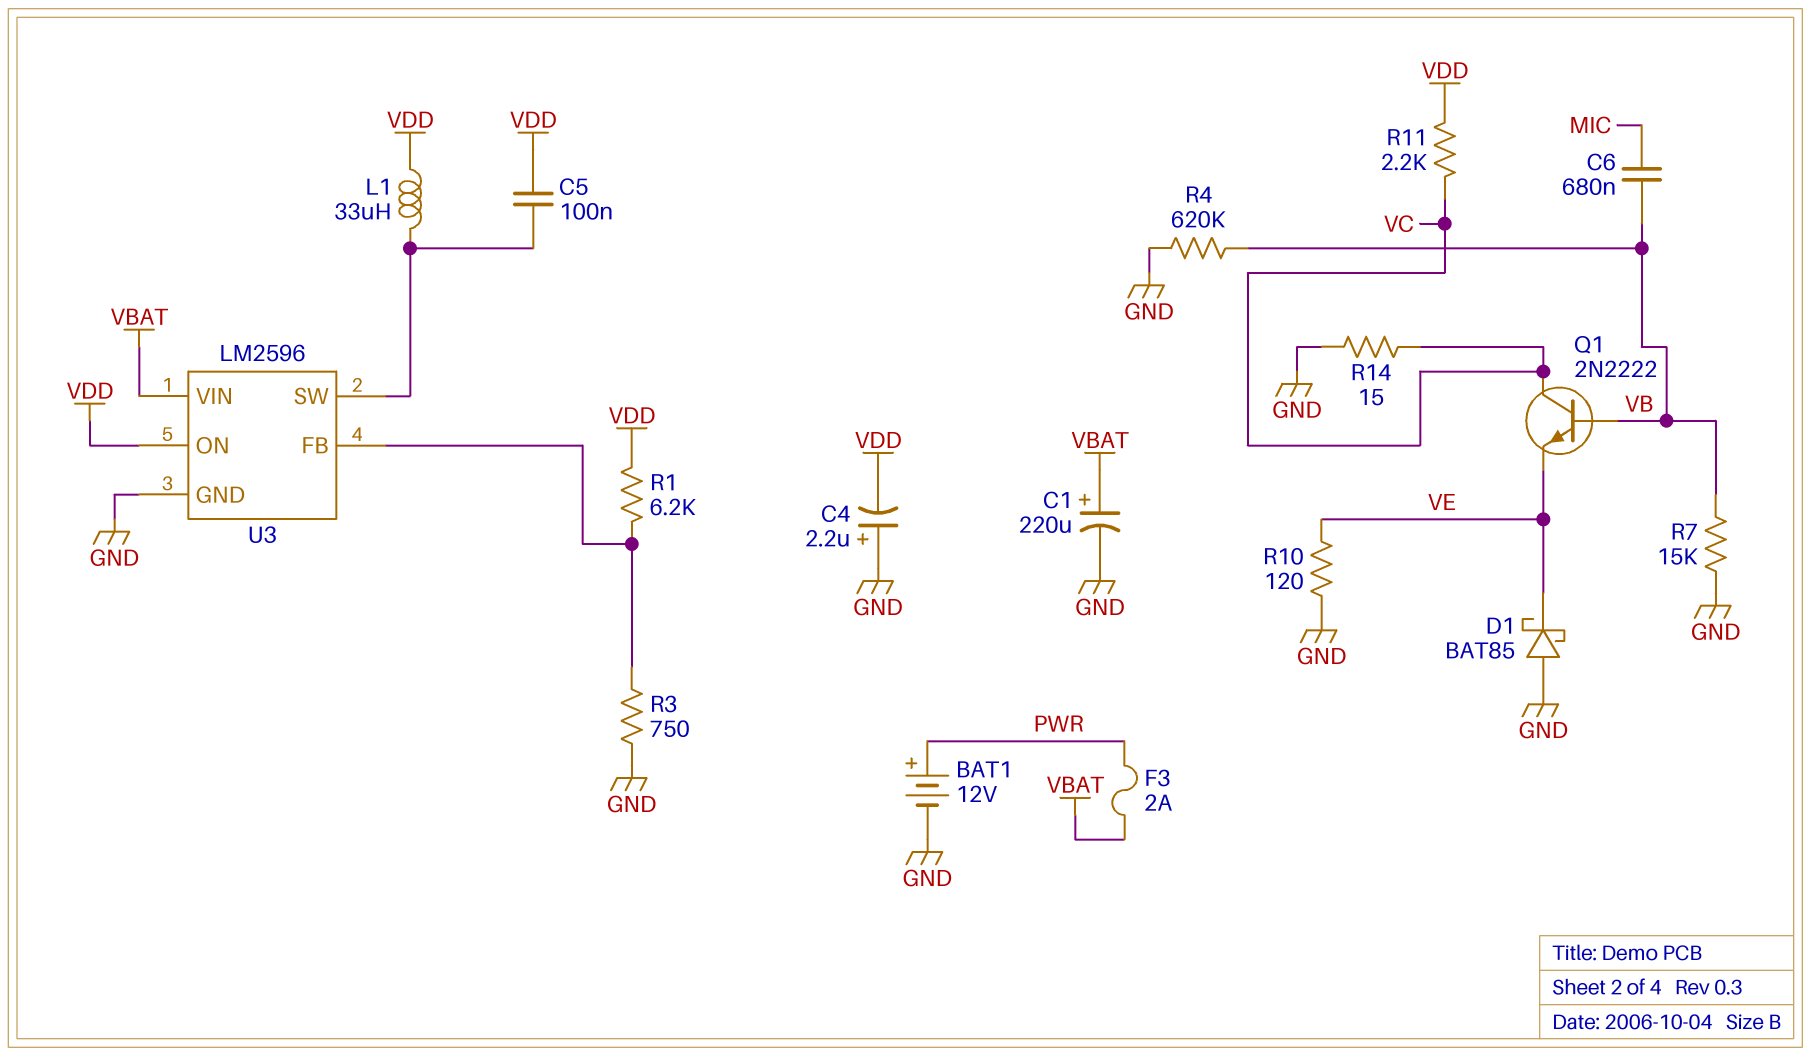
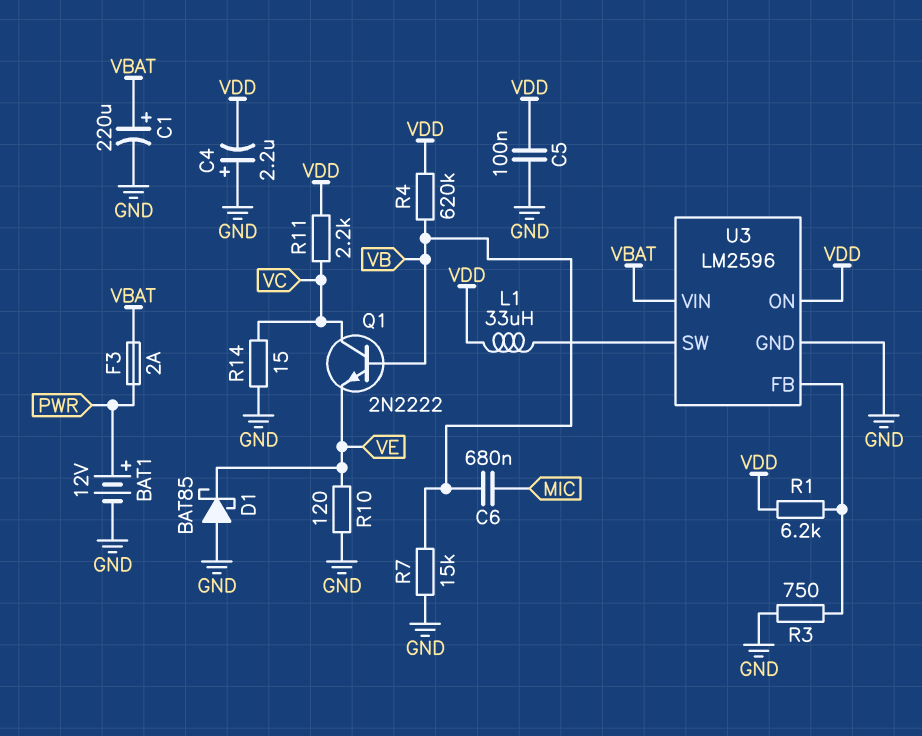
C5: 100nF (U3/SW, VDD) -> 100nF (GND, VDD)
R4: 620k (GND, VB) -> 620k (VB, VDD)

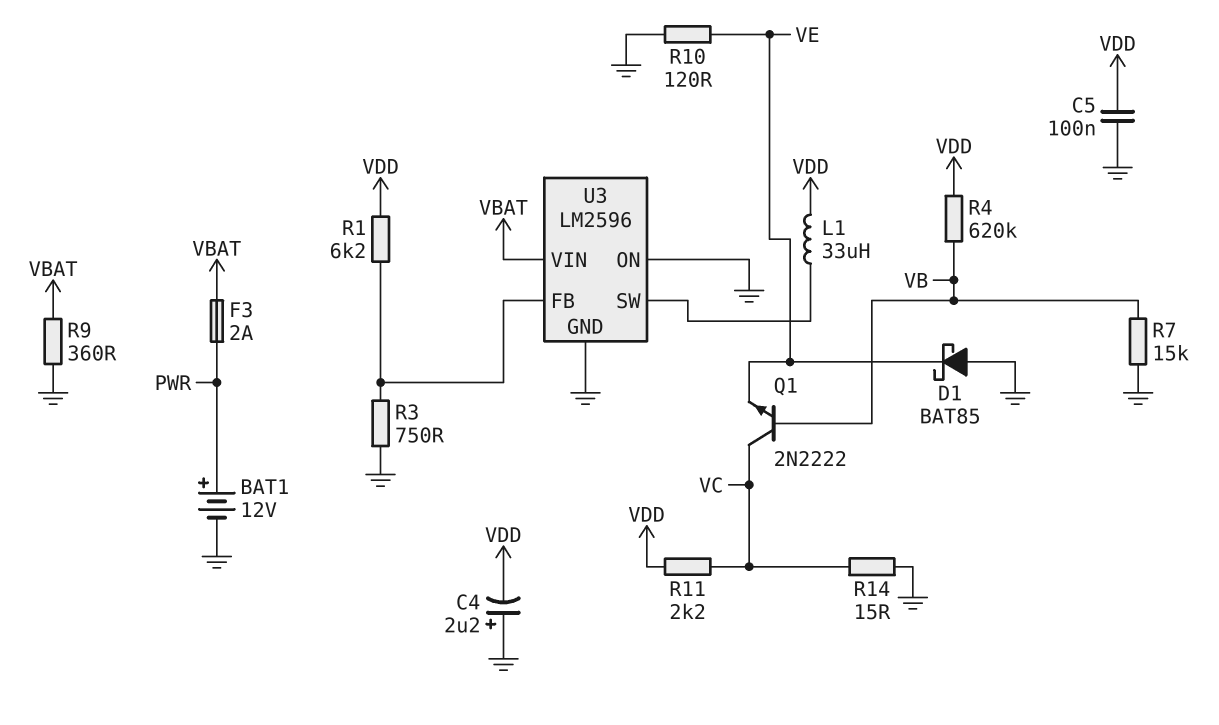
C1: 220uF (plus VBAT, minus GND) -> none
C6: 680nF (MIC, VB) -> none
R9: none -> 360 (GND, VBAT)
U3 pin ON: VDD -> GND

